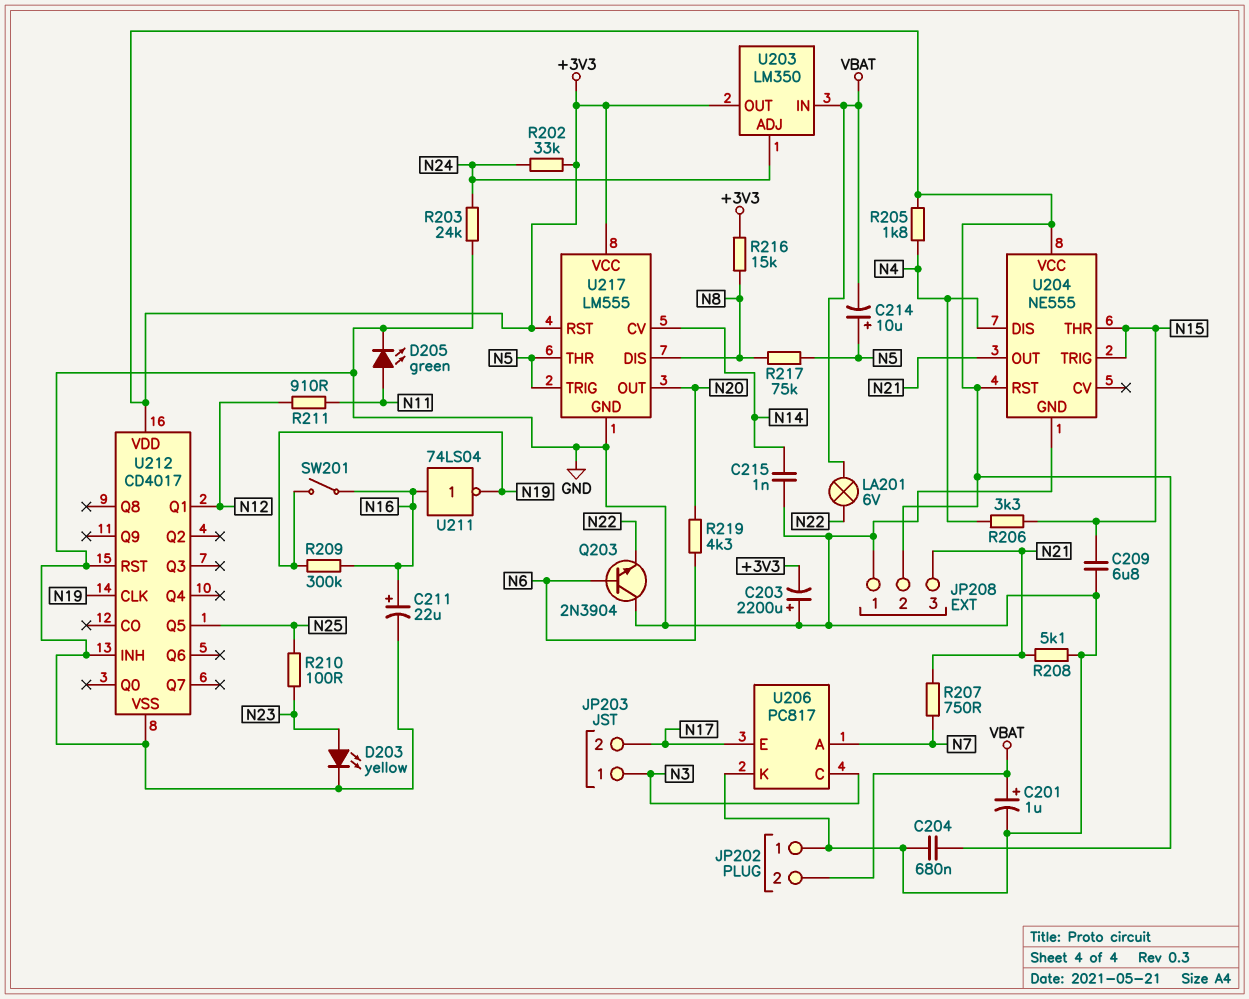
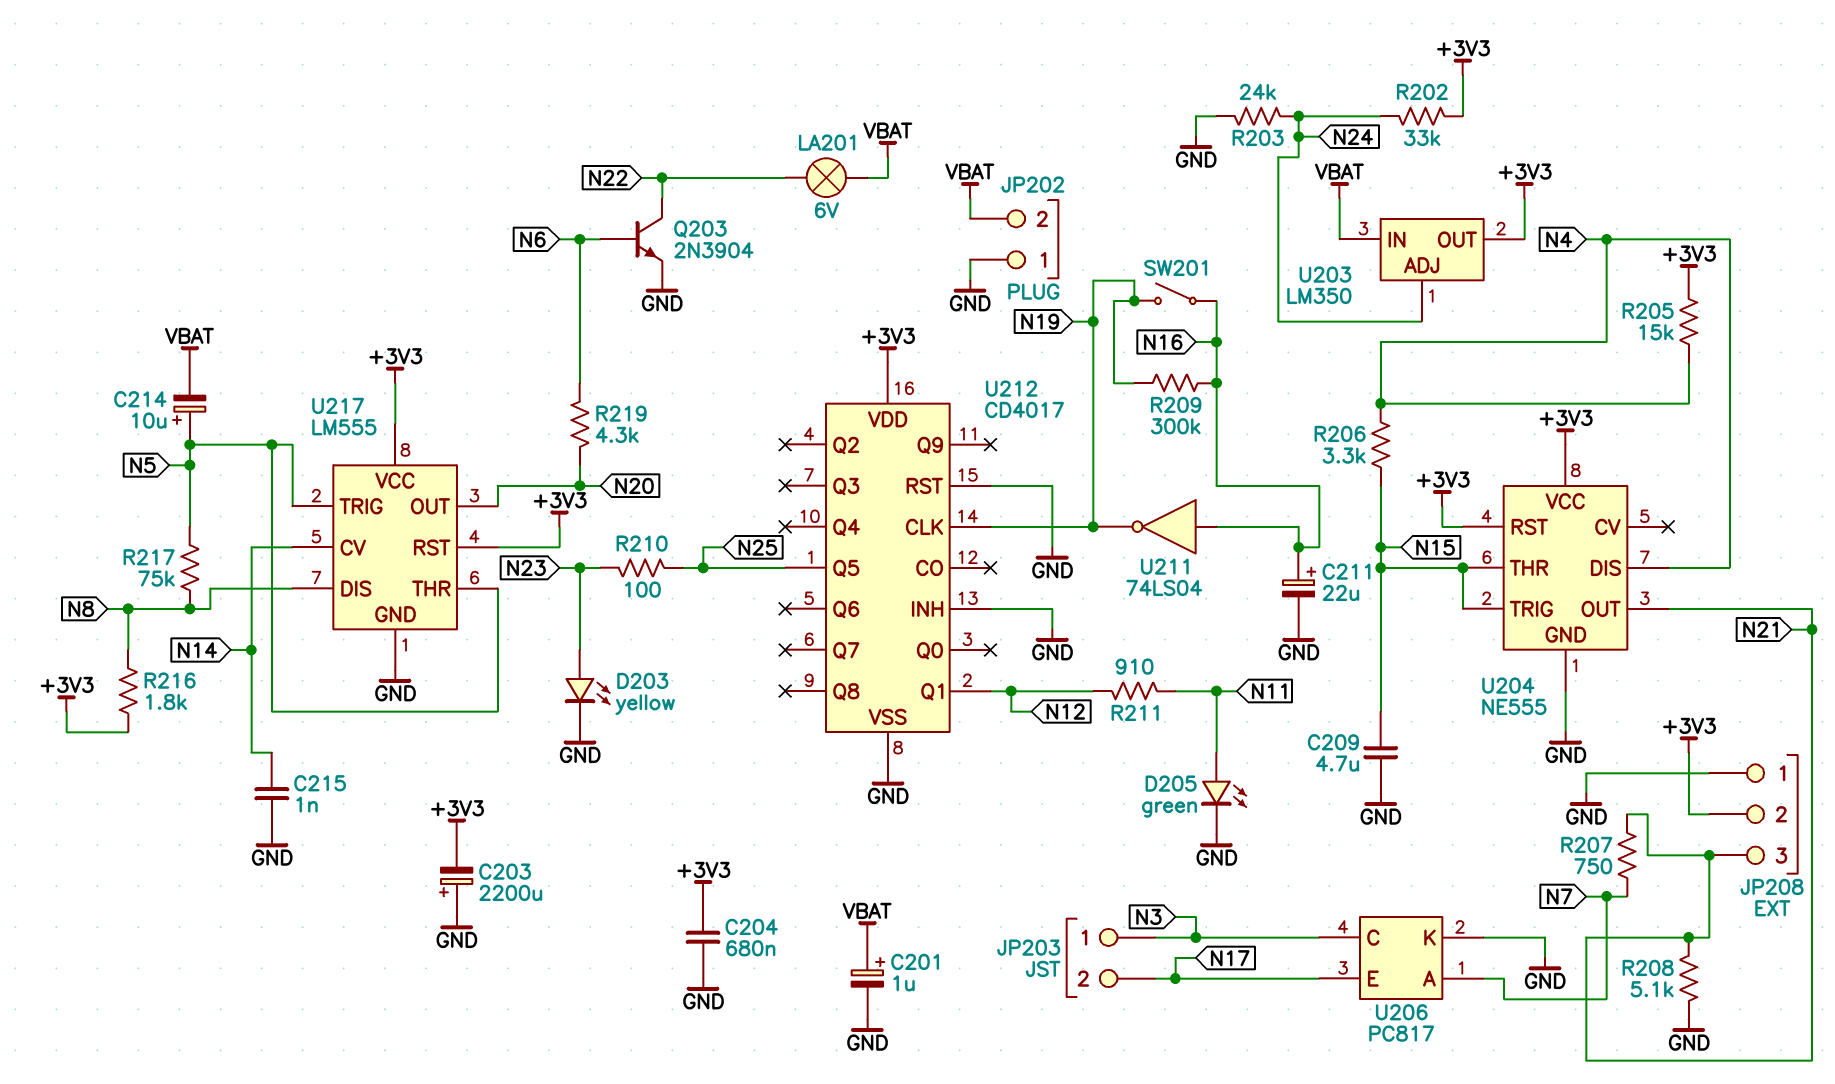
C209: 6.8uF (GND, N15) -> 4.7uF (GND, N15)
Q203: NPN 2N3904 (B N6, C GND, E N22) -> NPN 2N3904 (B N6, C N22, E GND)
R205: 1.8k (+3V3, N4) -> 15k (+3V3, N4)
R216: 15k (+3V3, N8) -> 1.8k (+3V3, N8)

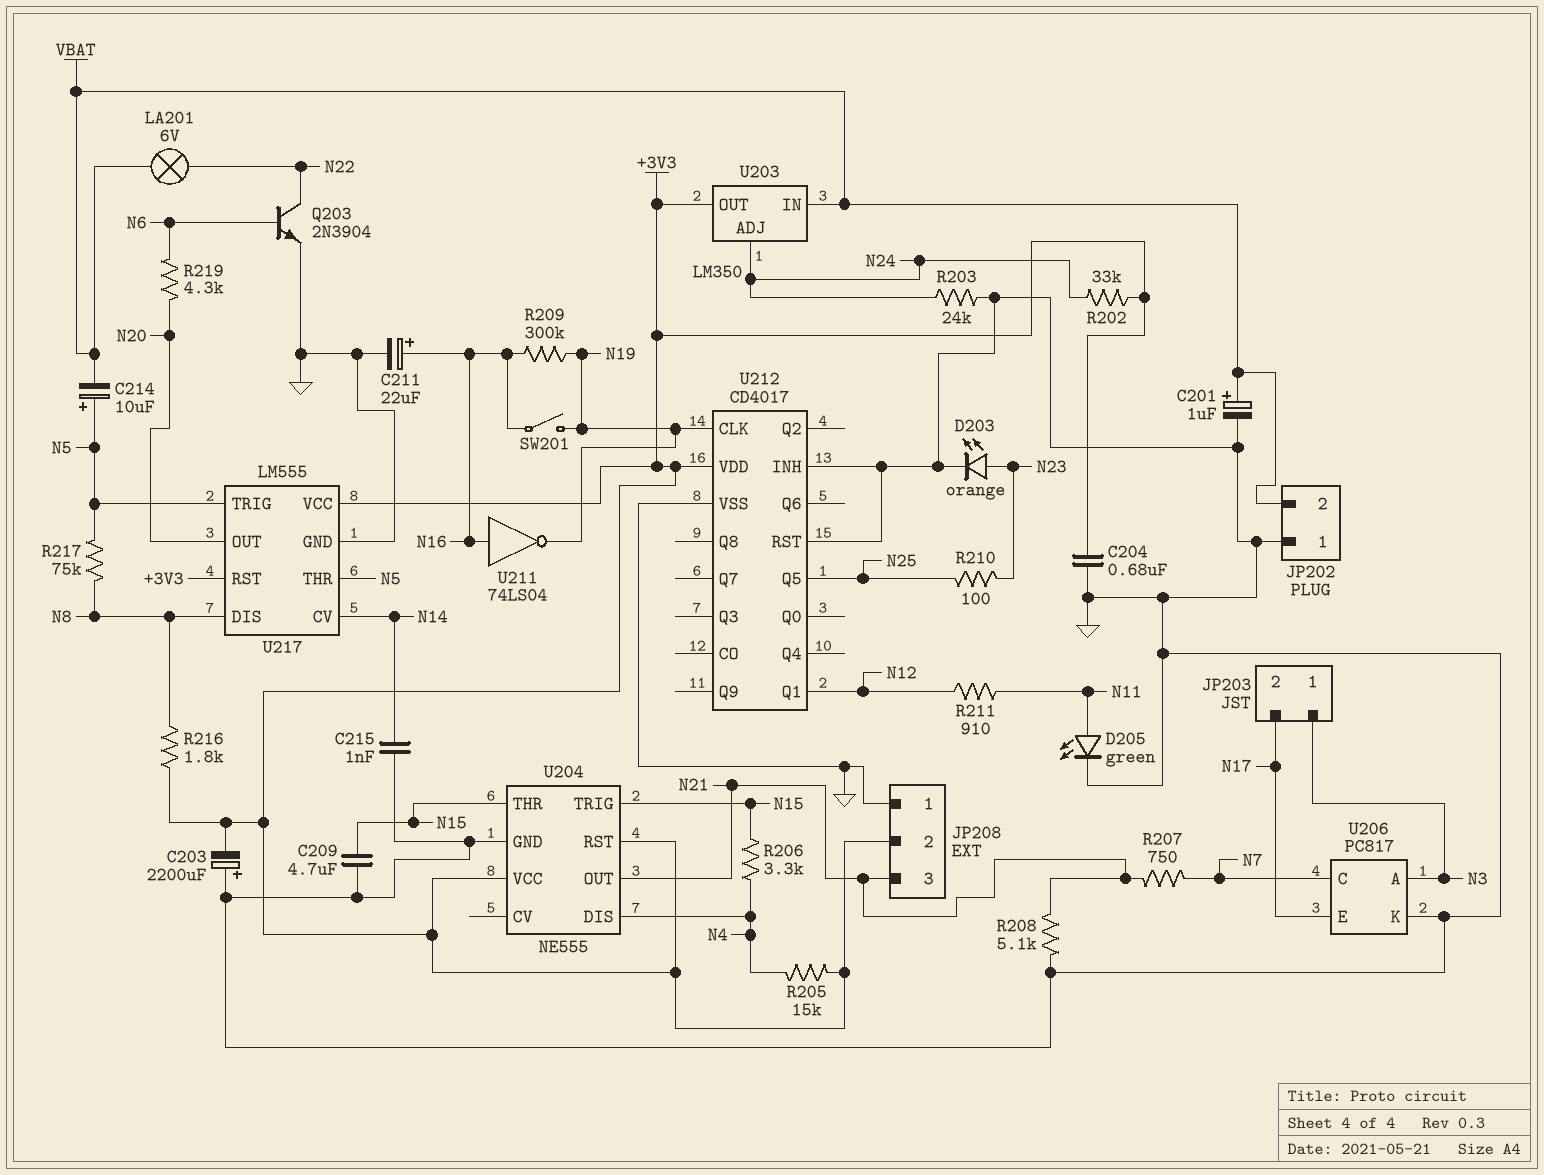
D203: LED yellow (A N23, K GND) -> LED orange (A N23, K GND)
U206 pin A: N7 -> N3
U206 pin C: N3 -> N7

